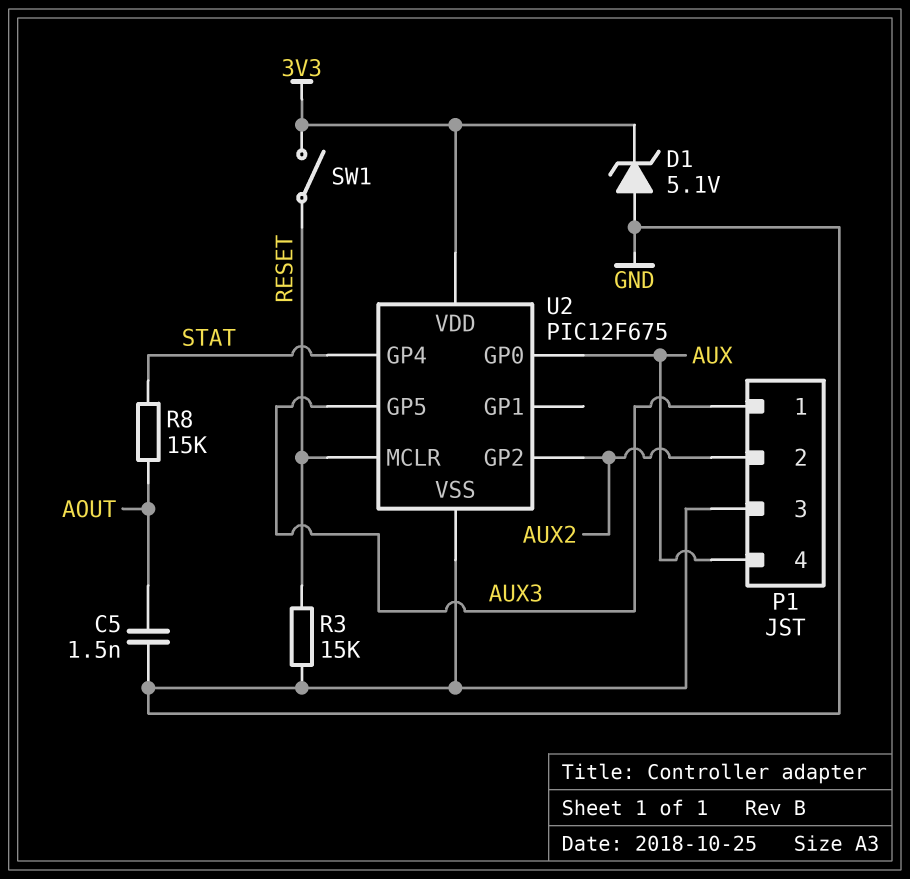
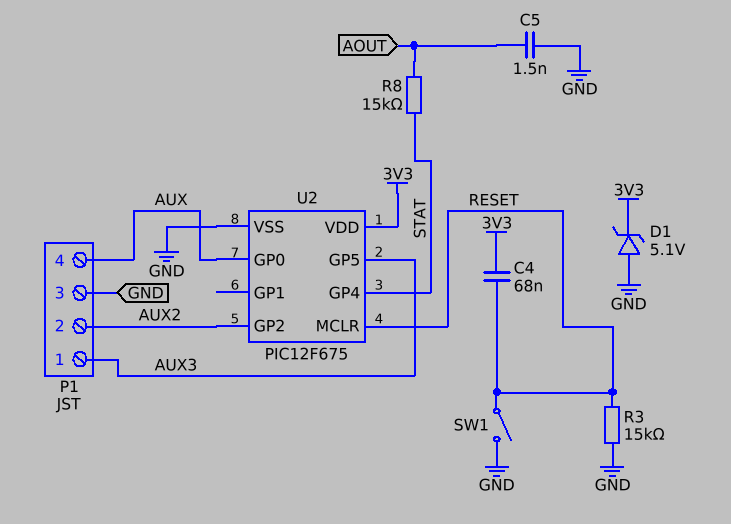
C4: none -> 68nF (3V3, RESET)
SW1: switch (3V3, RESET) -> switch (GND, RESET)

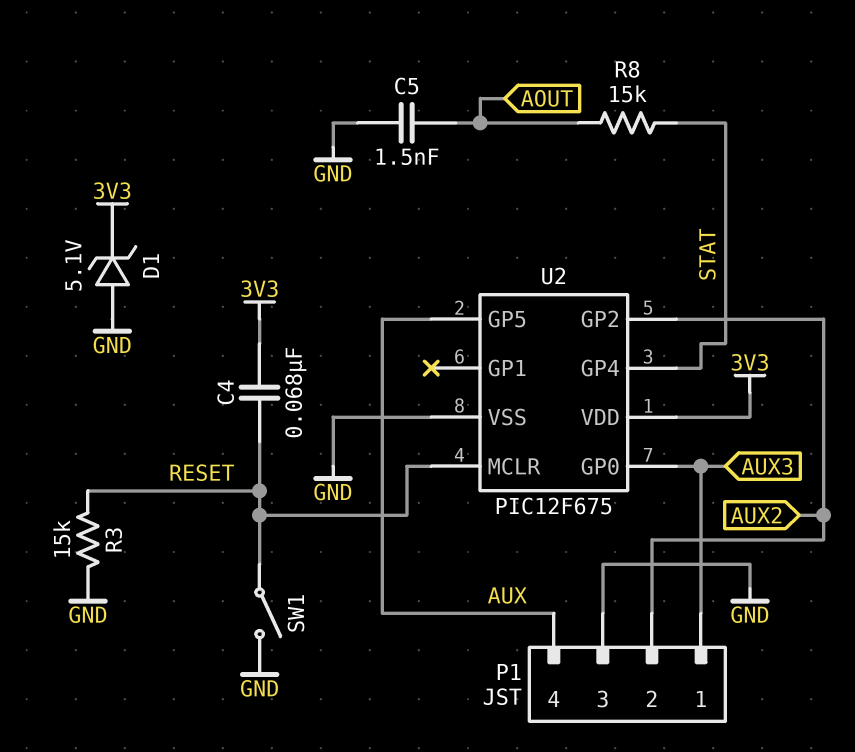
U2 pin GP0: AUX -> AUX3
U2 pin GP5: AUX3 -> AUX

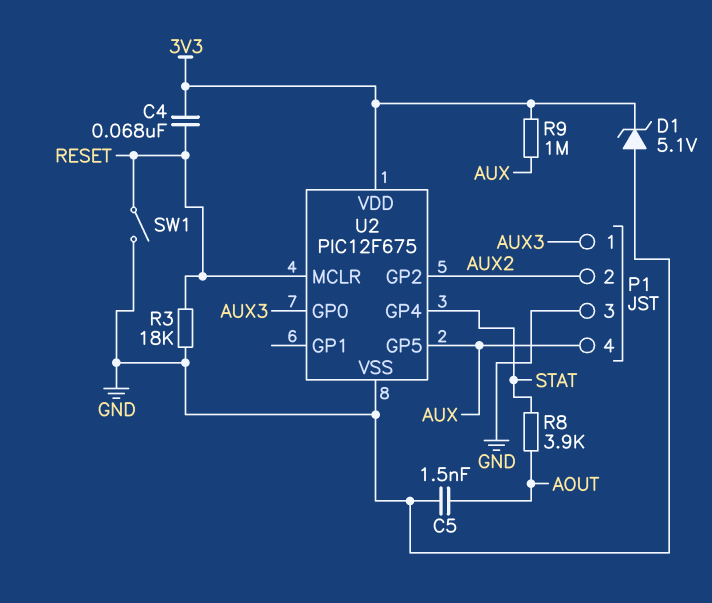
R3: 15k (GND, RESET) -> 18k (GND, RESET)
R8: 15k (AOUT, STAT) -> 3.9k (AOUT, STAT)
R9: none -> 1M (3V3, AUX)

